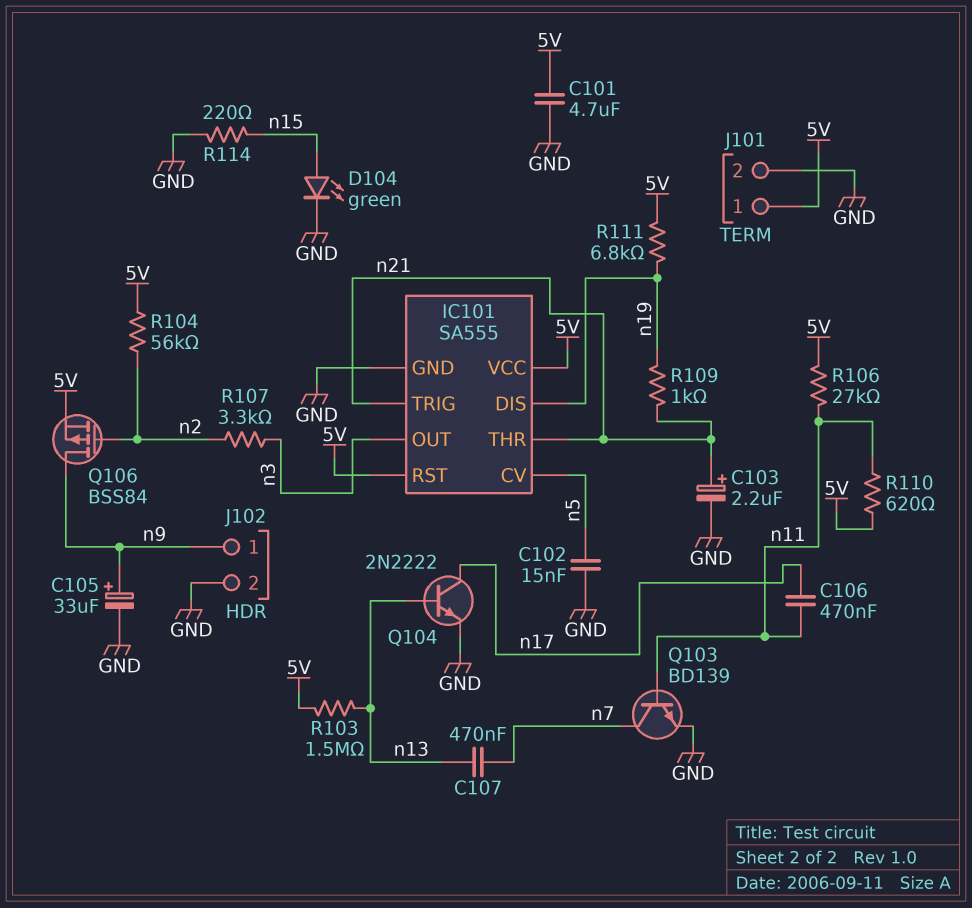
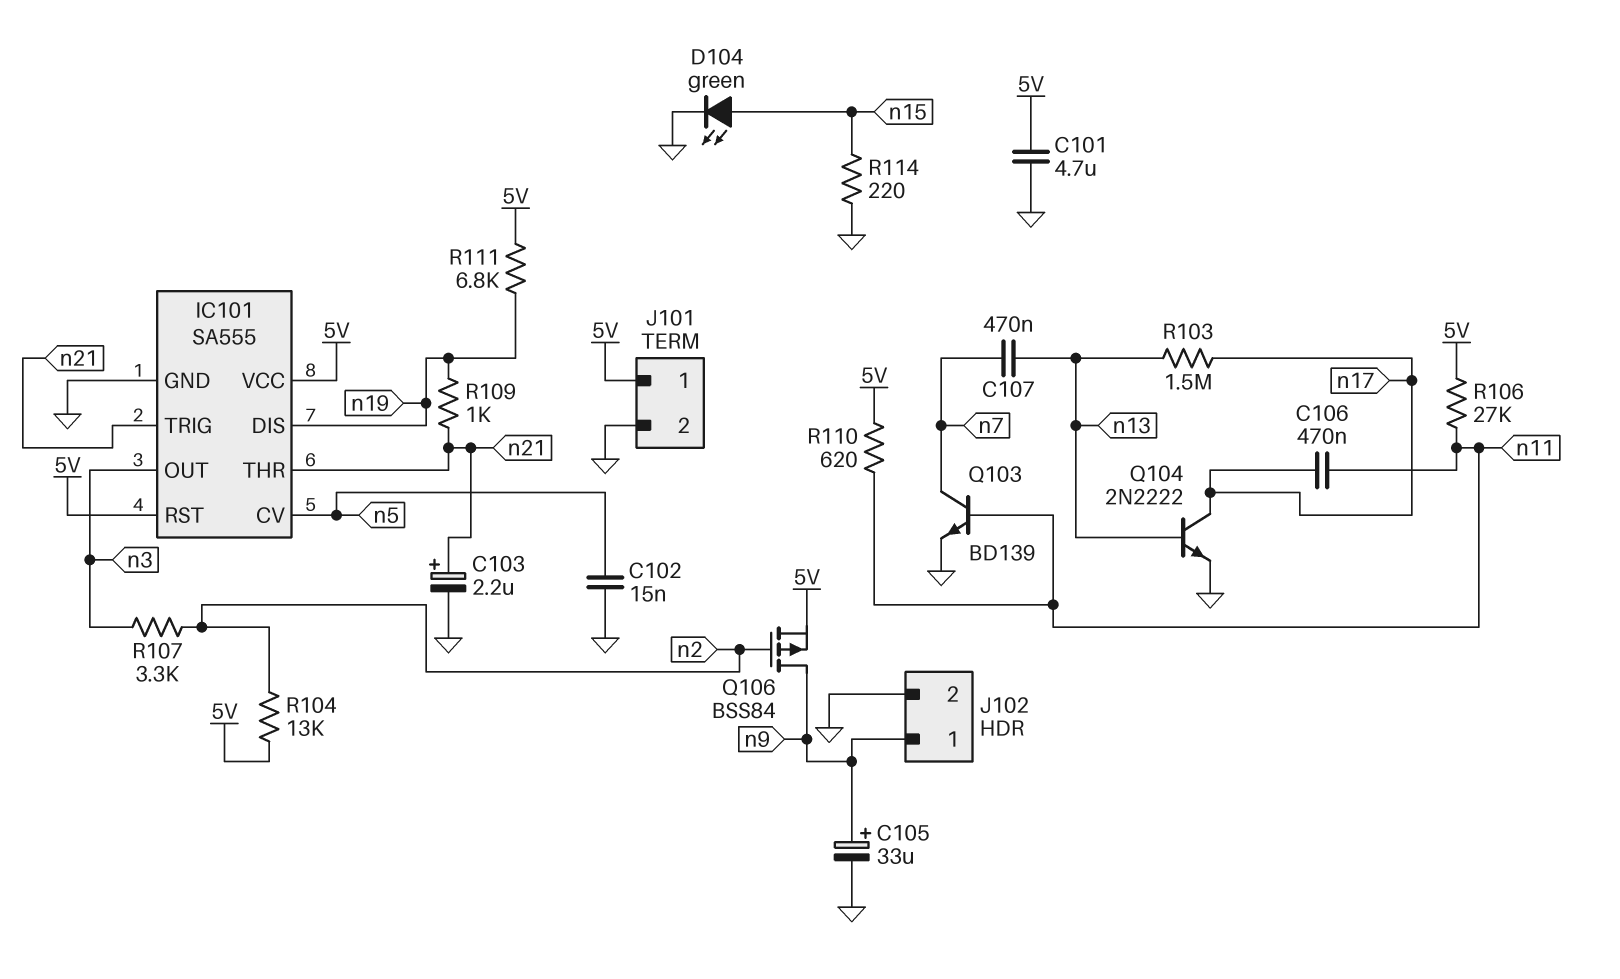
R103: 1.5M (5V, n13) -> 1.5M (n13, n17)
R104: 56k (5V, n2) -> 13k (5V, n2)

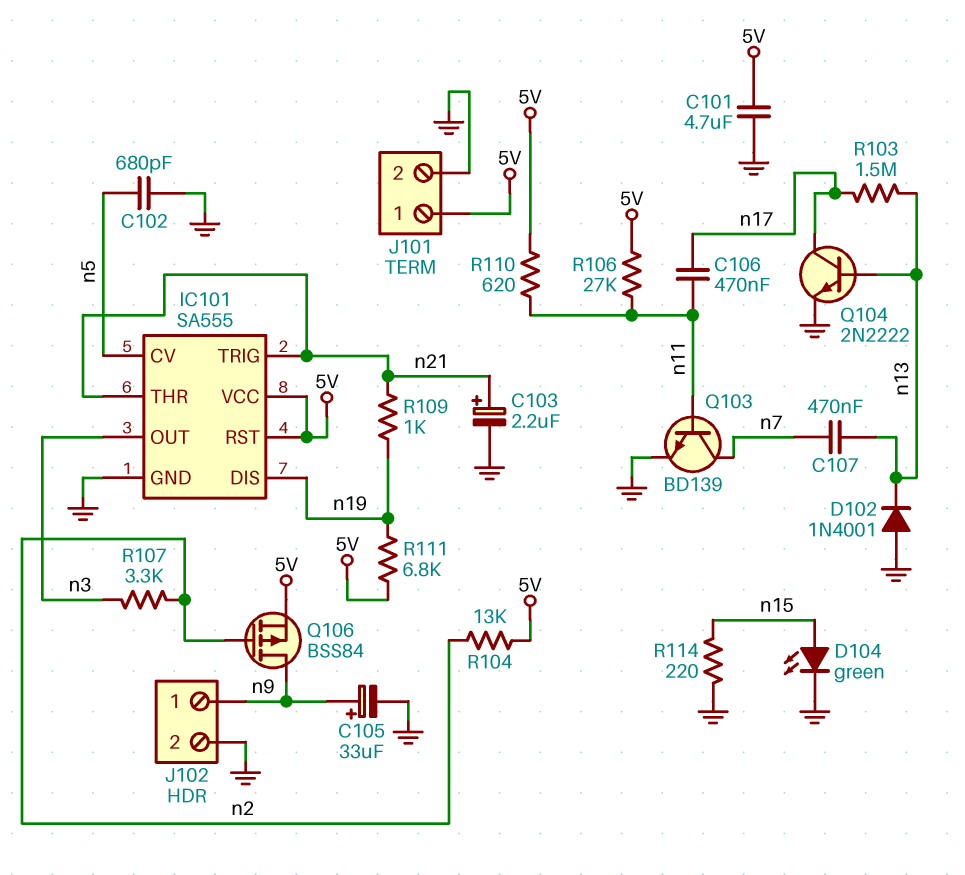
C102: 15nF (GND, n5) -> 680pF (GND, n5)
D102: none -> diode 1N4001 (A GND, K n13)

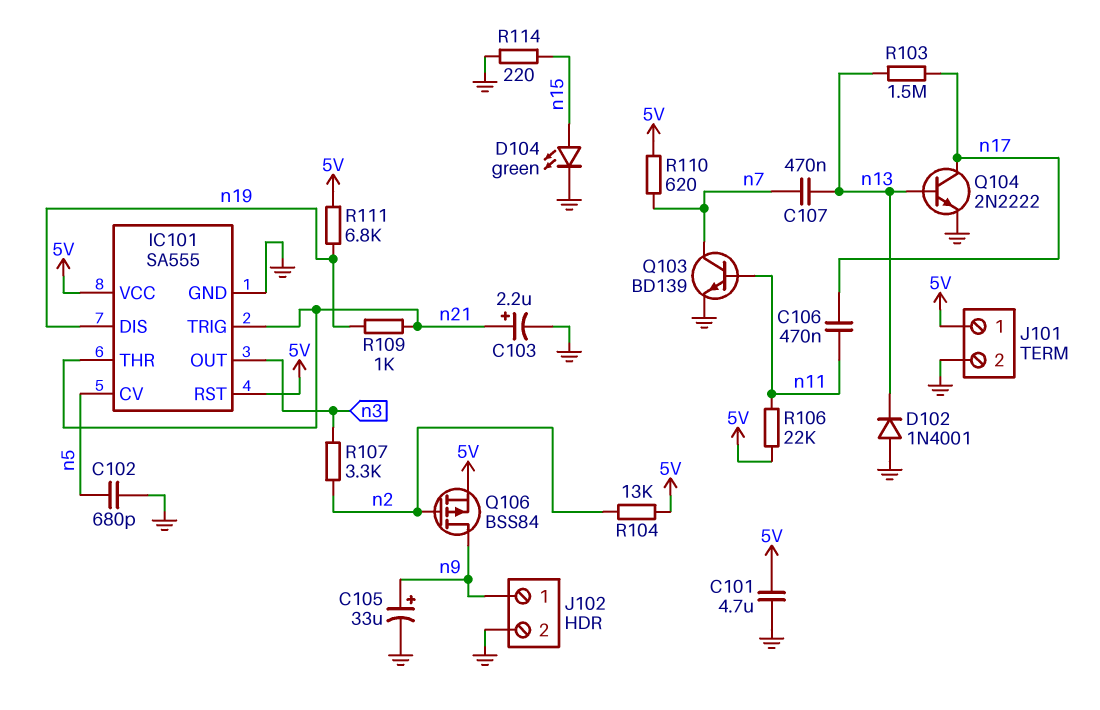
R106: 27k (5V, n11) -> 22k (5V, n11)
R110: 620 (5V, n11) -> 620 (5V, n7)

